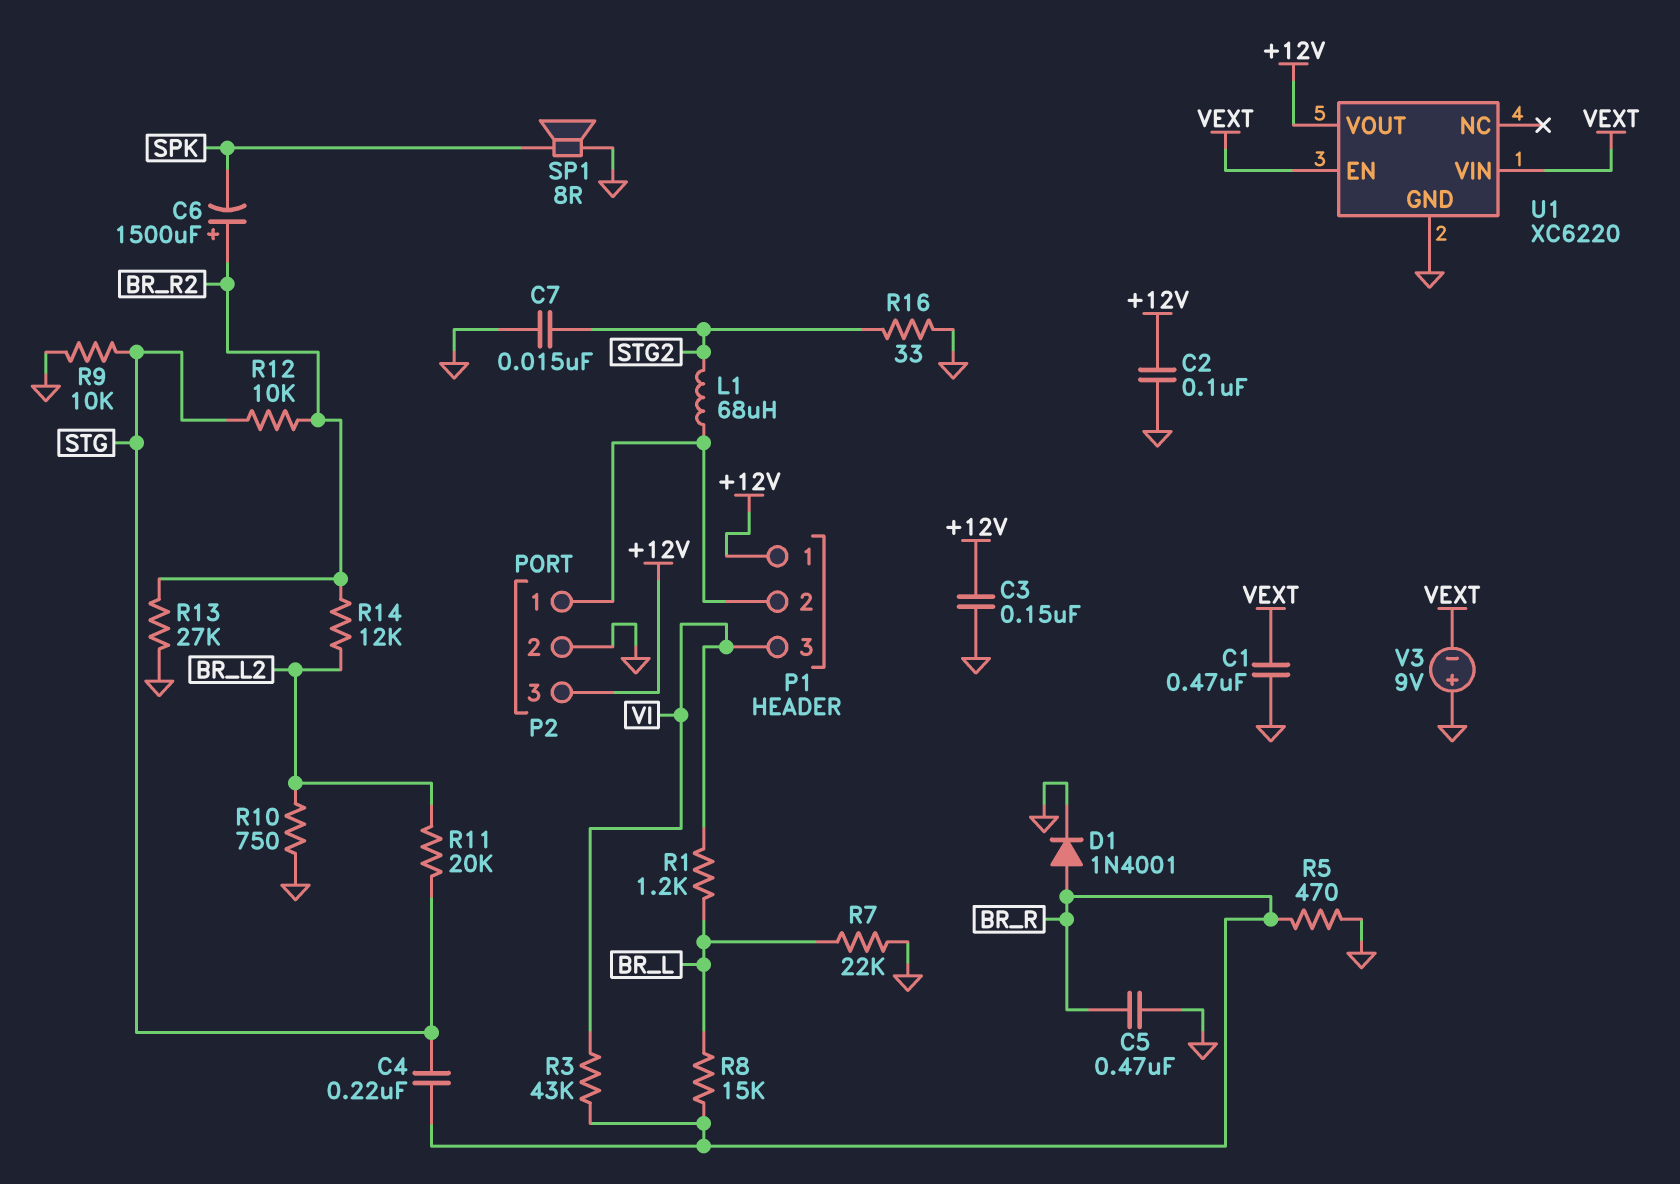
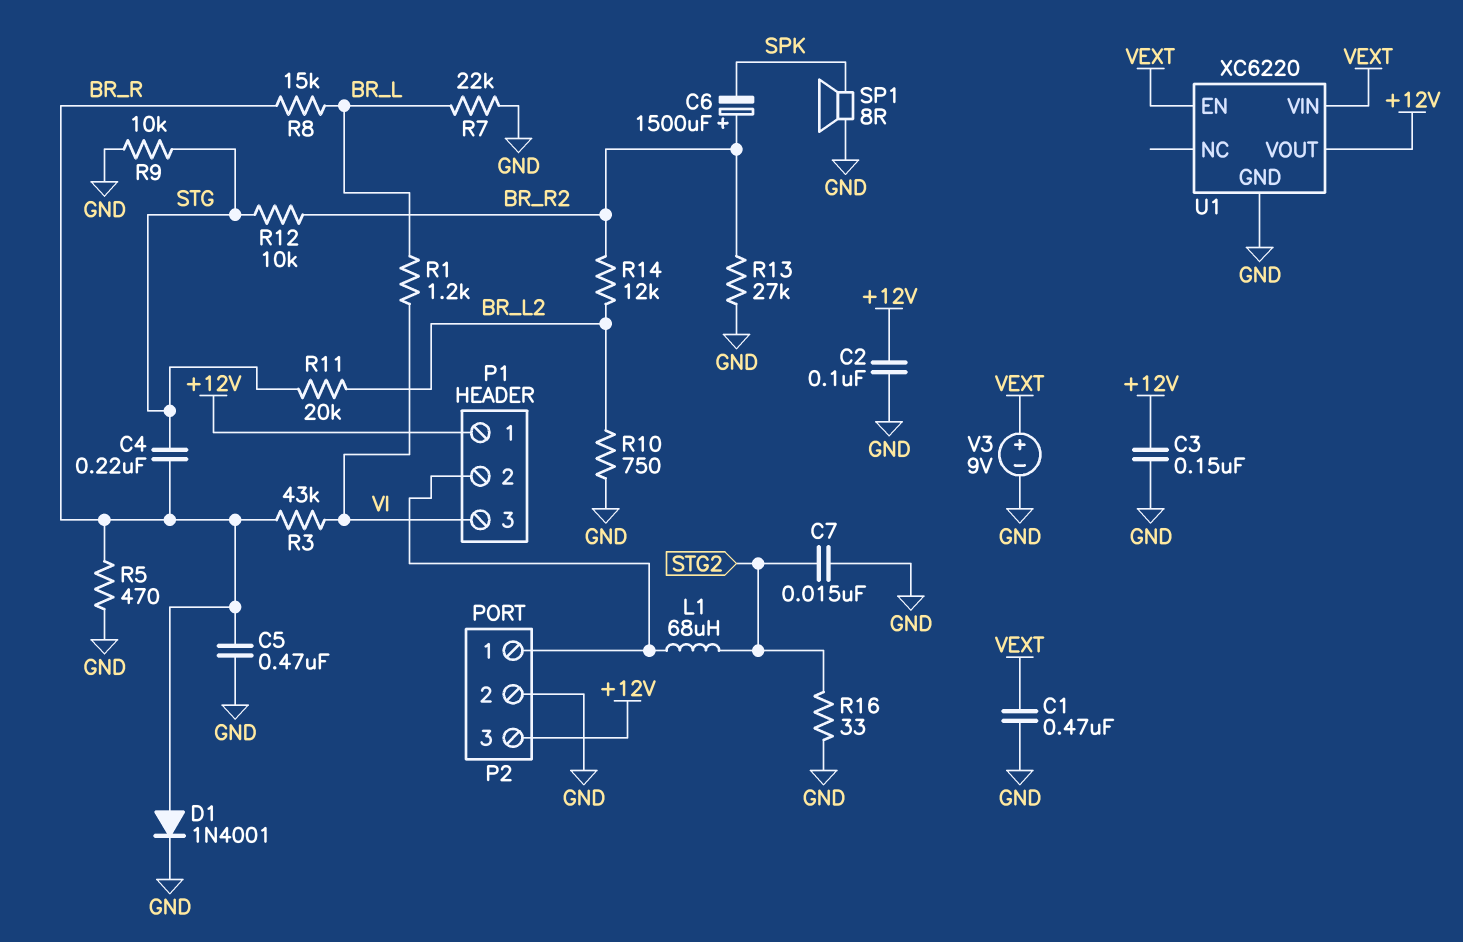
V3: 9V (plus GND, minus VEXT) -> 9V (plus VEXT, minus GND)

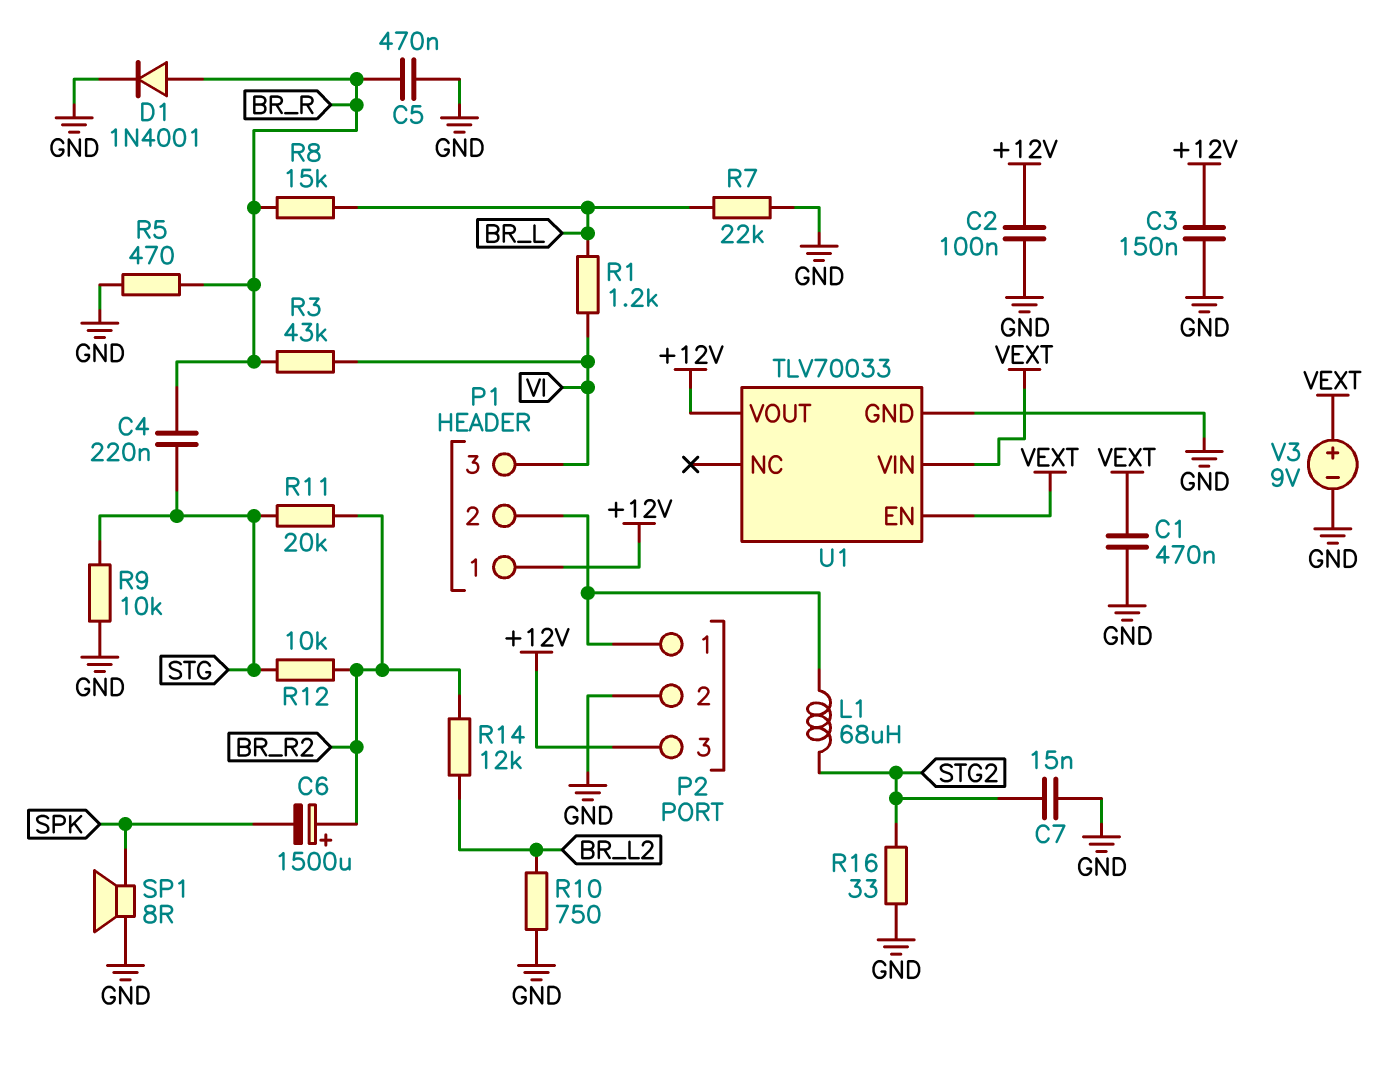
R11: 20k (BR_L2, STG) -> 20k (BR_R2, STG)
R13: 27k (BR_R2, GND) -> none
U1: XC6220 -> TLV70033

